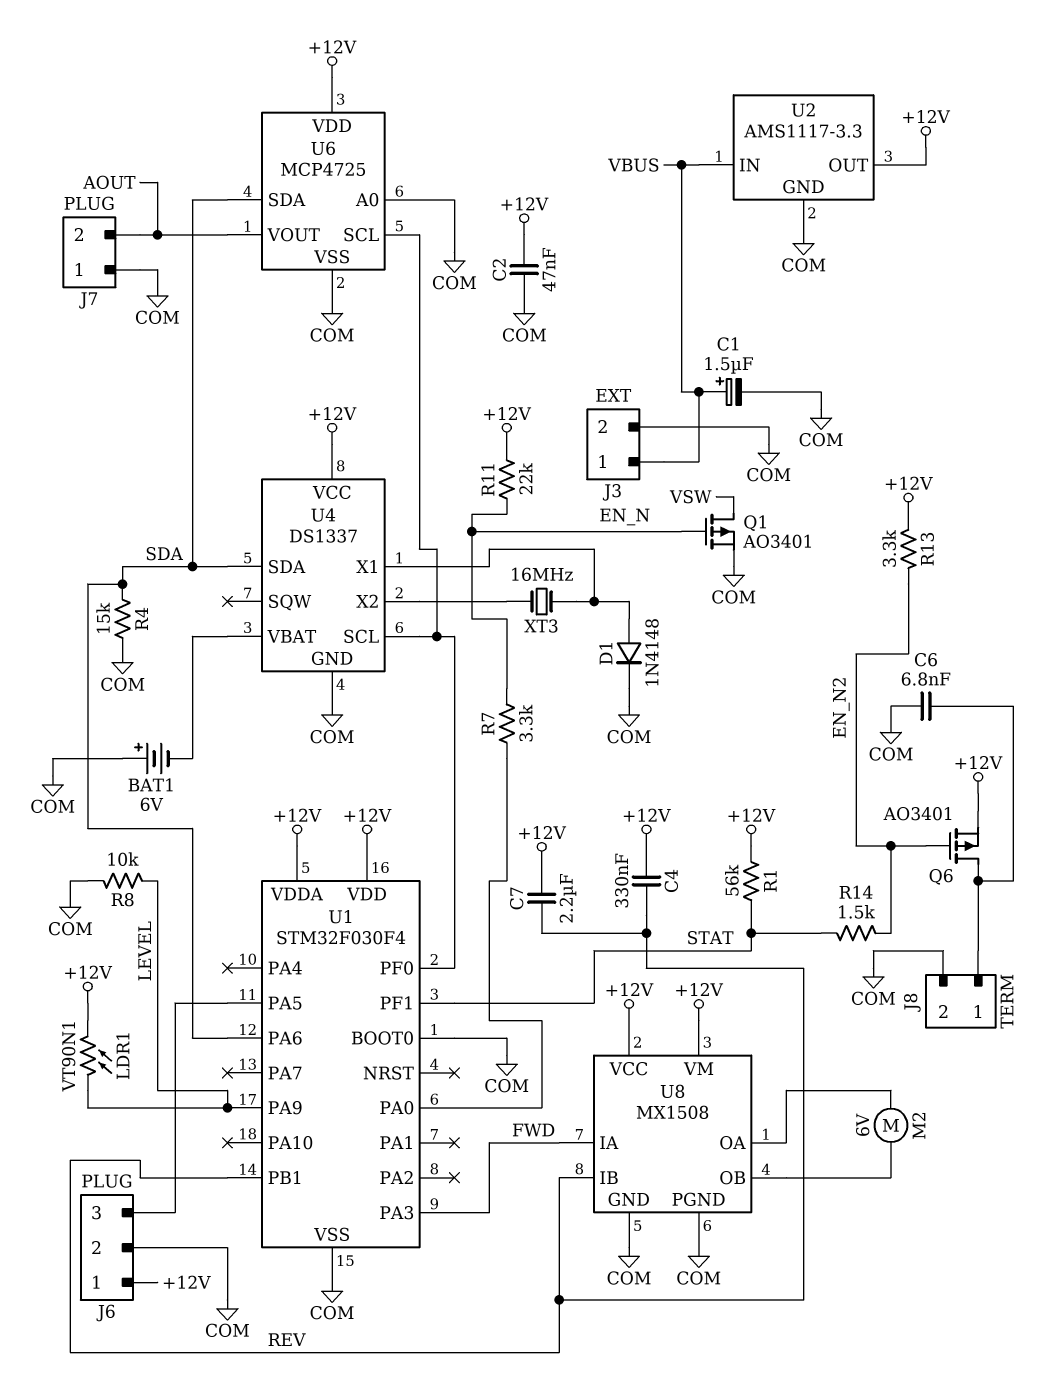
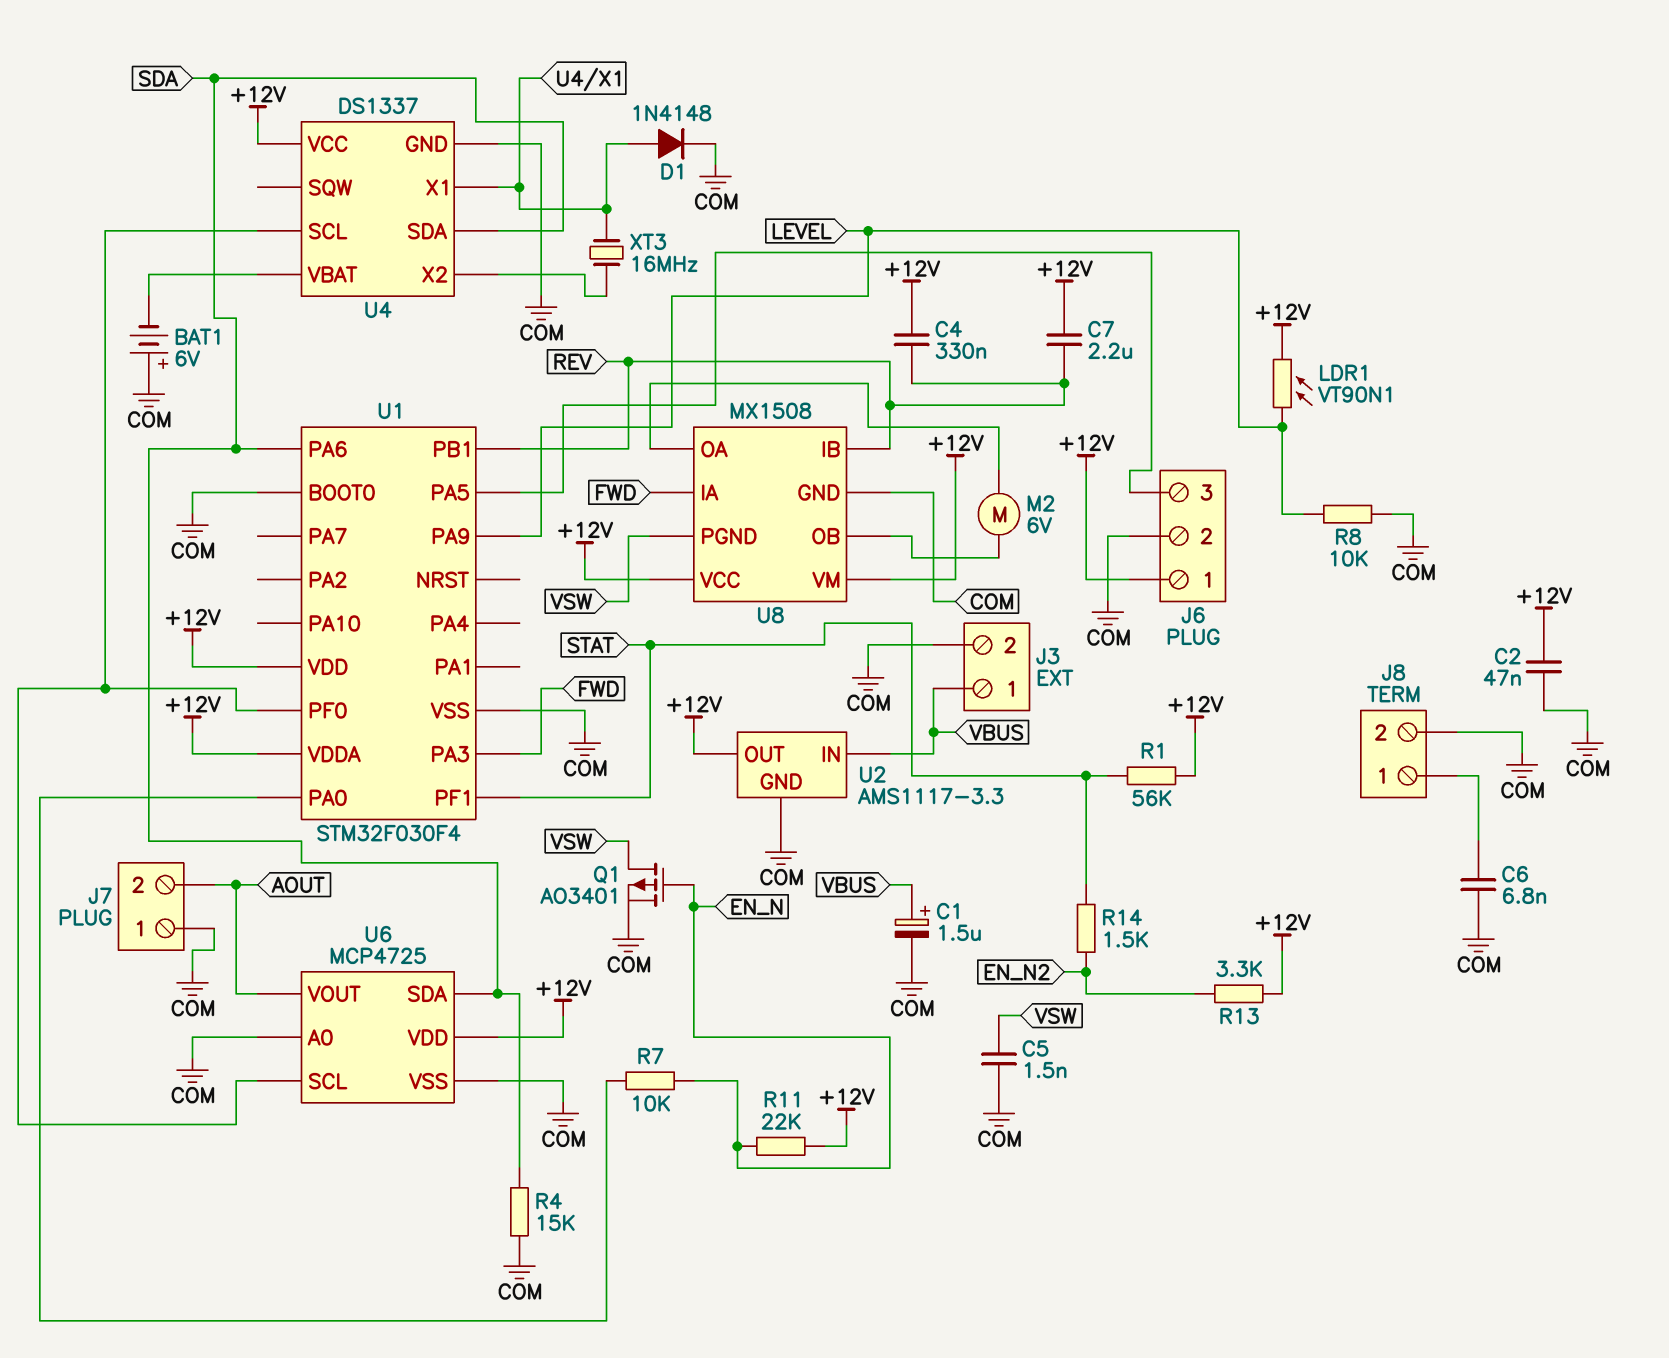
C5: none -> 1.5nF (COM, VSW)
Q6: PMOS AO3401 (G EN_N2, D J8/1, S +12V) -> none
R7: 3.3k (EN_N, U1/PA0) -> 10k (EN_N, U1/PA0)
U8 pin PGND: COM -> VSW

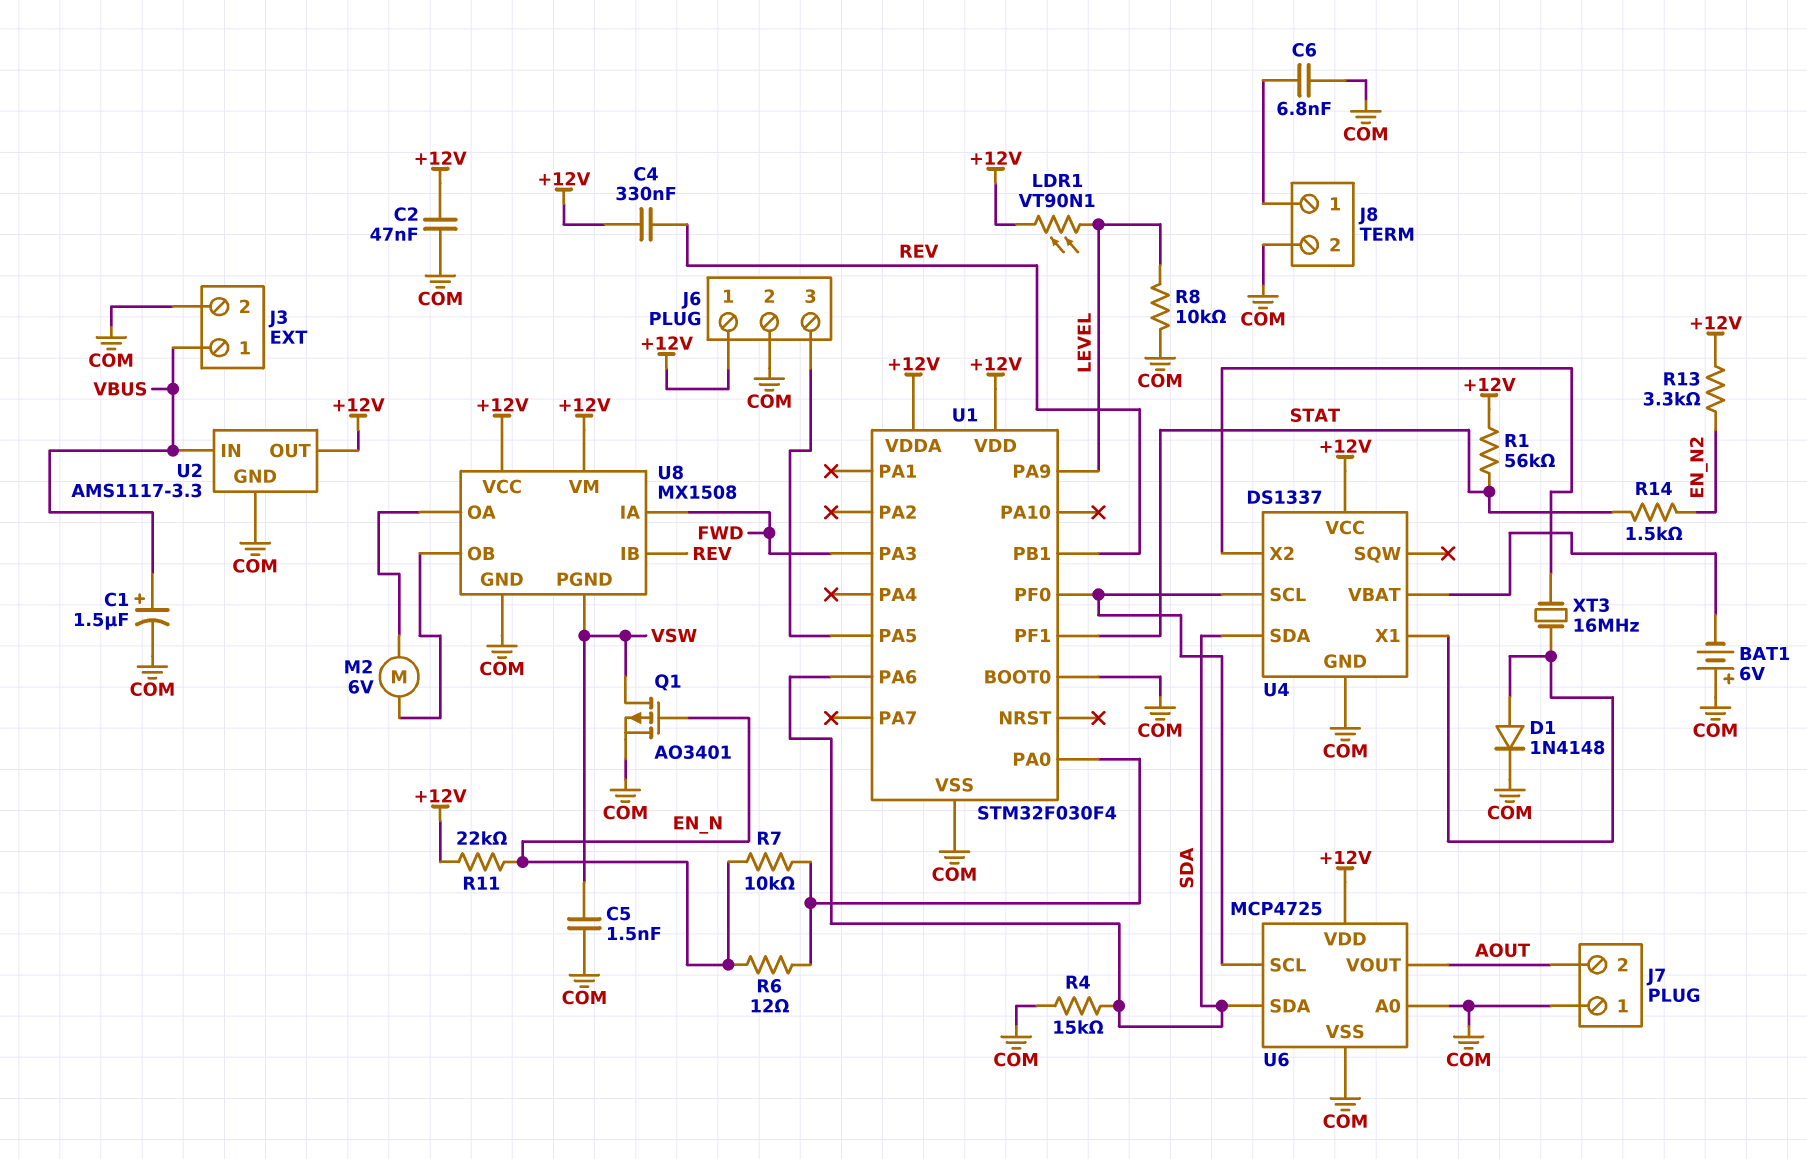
C7: 2.2uF (+12V, REV) -> none
R6: none -> 12 (EN_N, U1/PA0)

